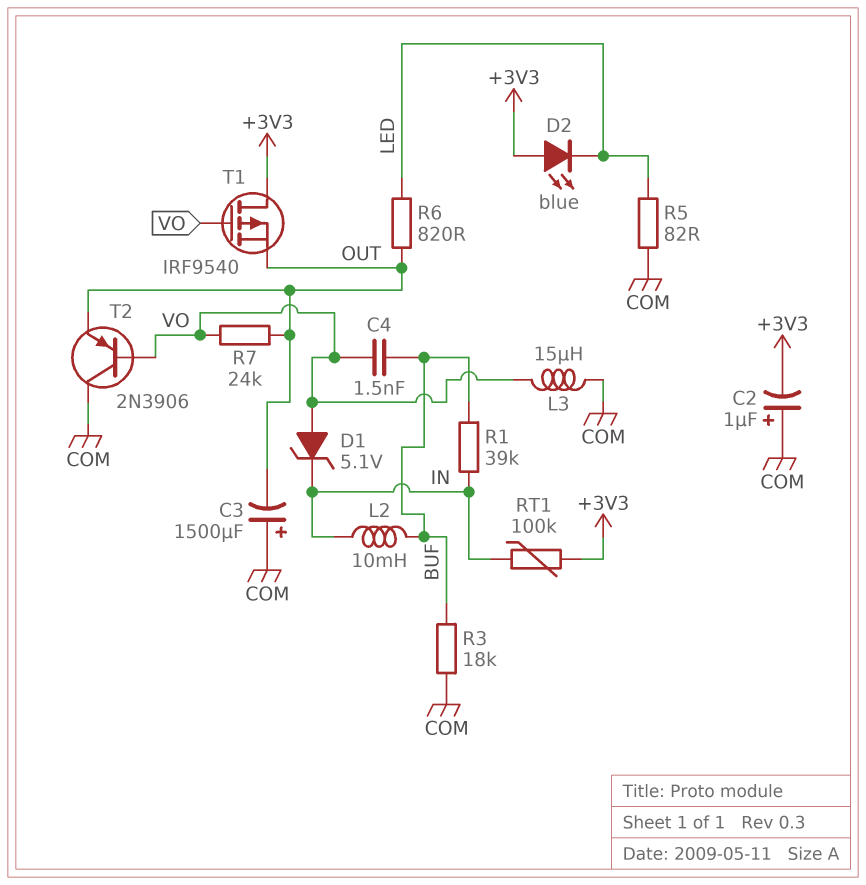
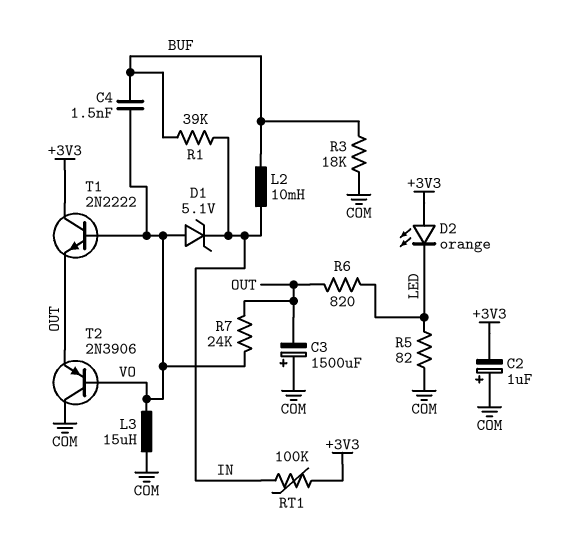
D2: LED blue (A +3V3, K LED) -> LED orange (A +3V3, K LED)
T1: PMOS IRF9540 (G VO, D +3V3, S OUT) -> NPN 2N2222 (B VO, C +3V3, E OUT)

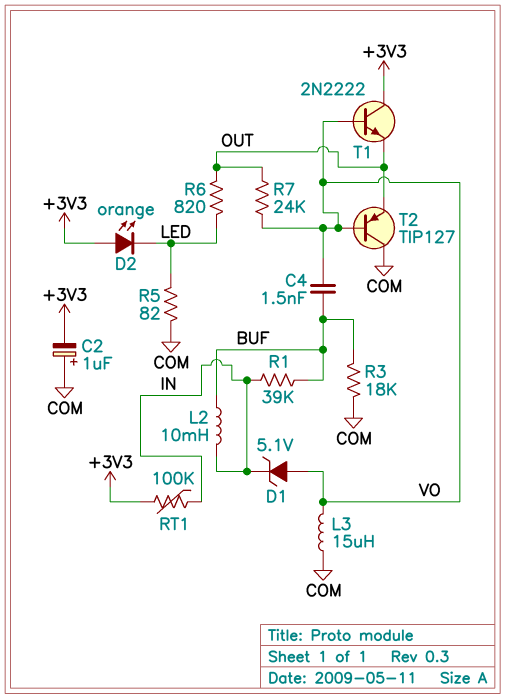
C3: 1500uF (plus COM, minus OUT) -> none
T2: PNP 2N3906 (B VO, C COM, E OUT) -> PNP TIP127 (B VO, C COM, E OUT)

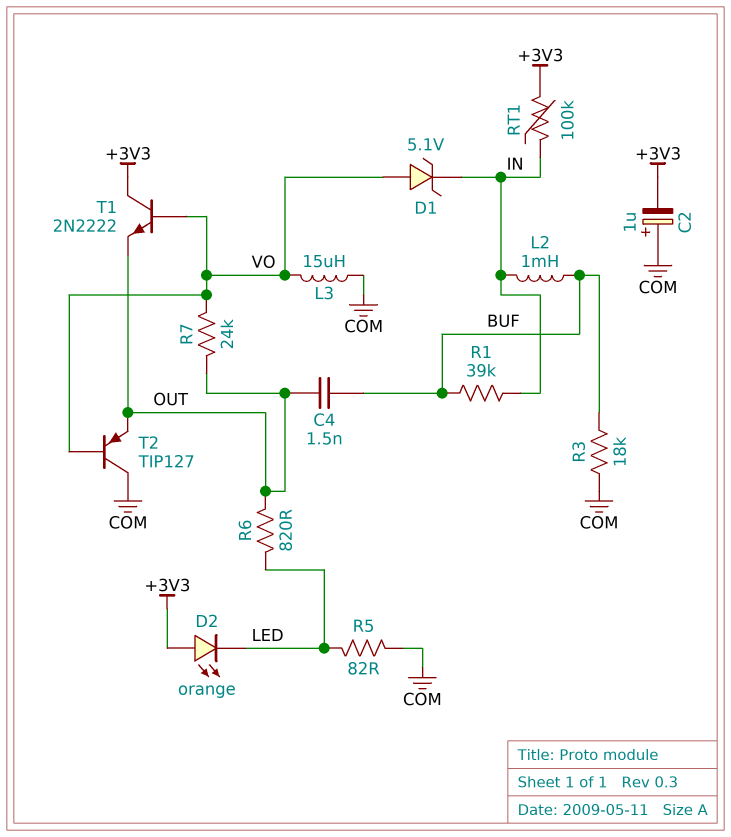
C4: 1.5nF (BUF, VO) -> 1.5nF (BUF, OUT)
L2: 10mH (BUF, IN) -> 1mH (BUF, IN)

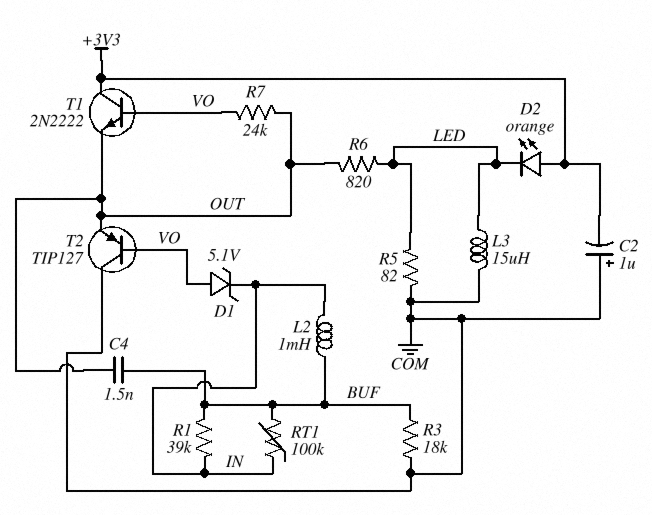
L3: 15uH (COM, VO) -> 15uH (COM, LED)
RT1: 100k (+3V3, IN) -> 100k (BUF, IN)

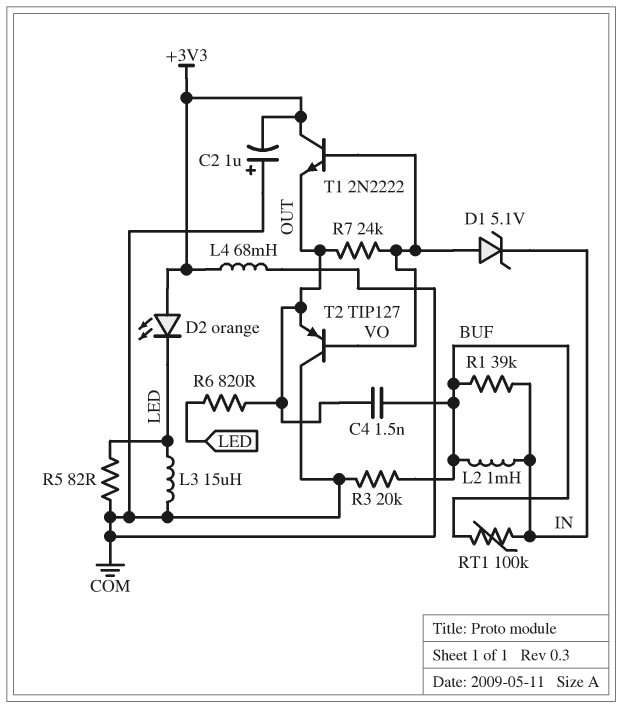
L4: none -> 68mH (+3V3, COM)
R3: 18k (BUF, COM) -> 20k (BUF, COM)

